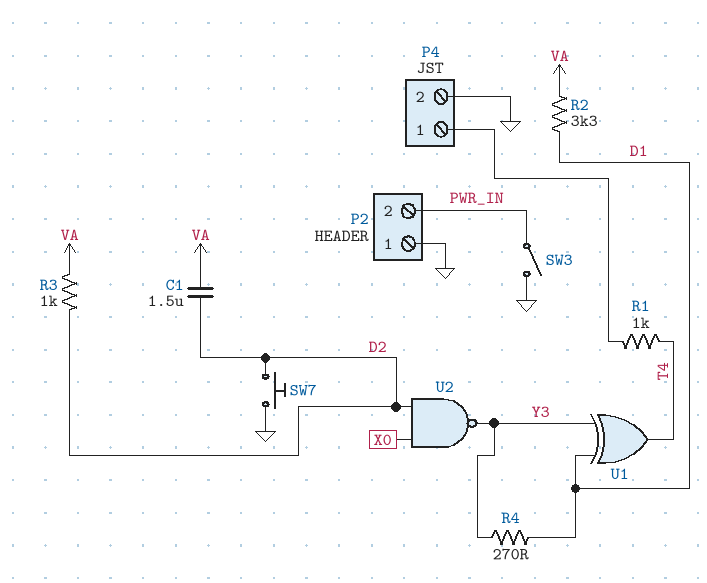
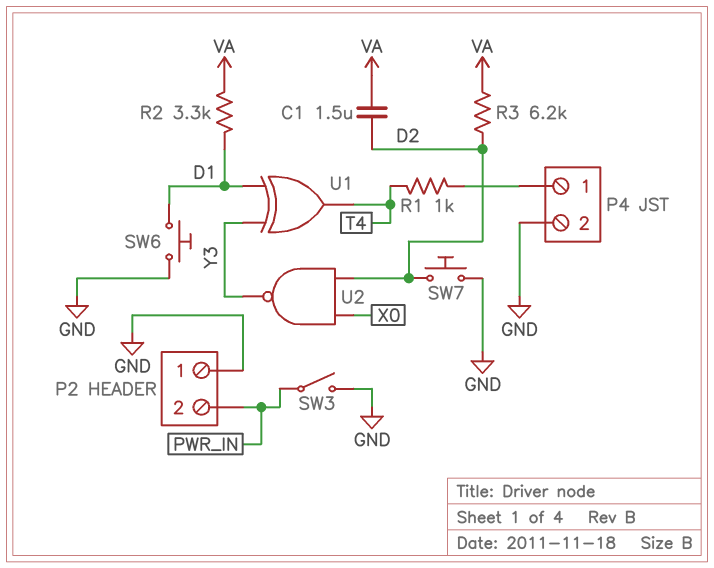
R3: 1k (D2, VA) -> 6.2k (D2, VA)
R4: 270 (D1, Y3) -> none
SW6: none -> button (D1, GND)

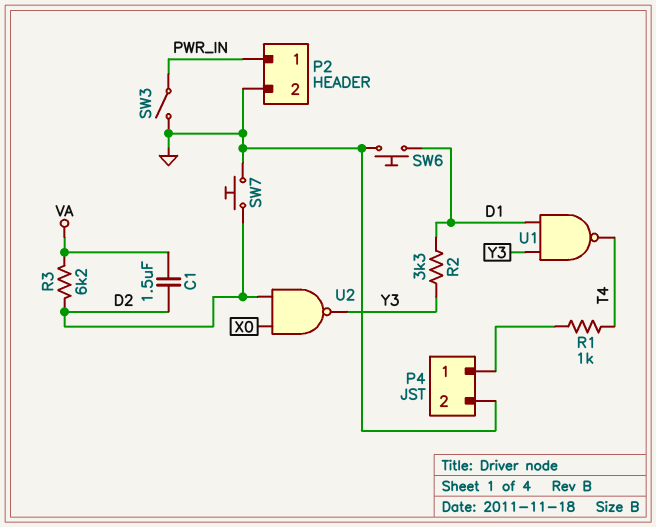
P2 pin 1: GND -> PWR_IN
P2 pin 2: PWR_IN -> GND
R2: 3.3k (D1, VA) -> 3.3k (D1, Y3)
U1: XOR (in D1, in Y3, out T4) -> NAND (in D1, in Y3, out T4)

